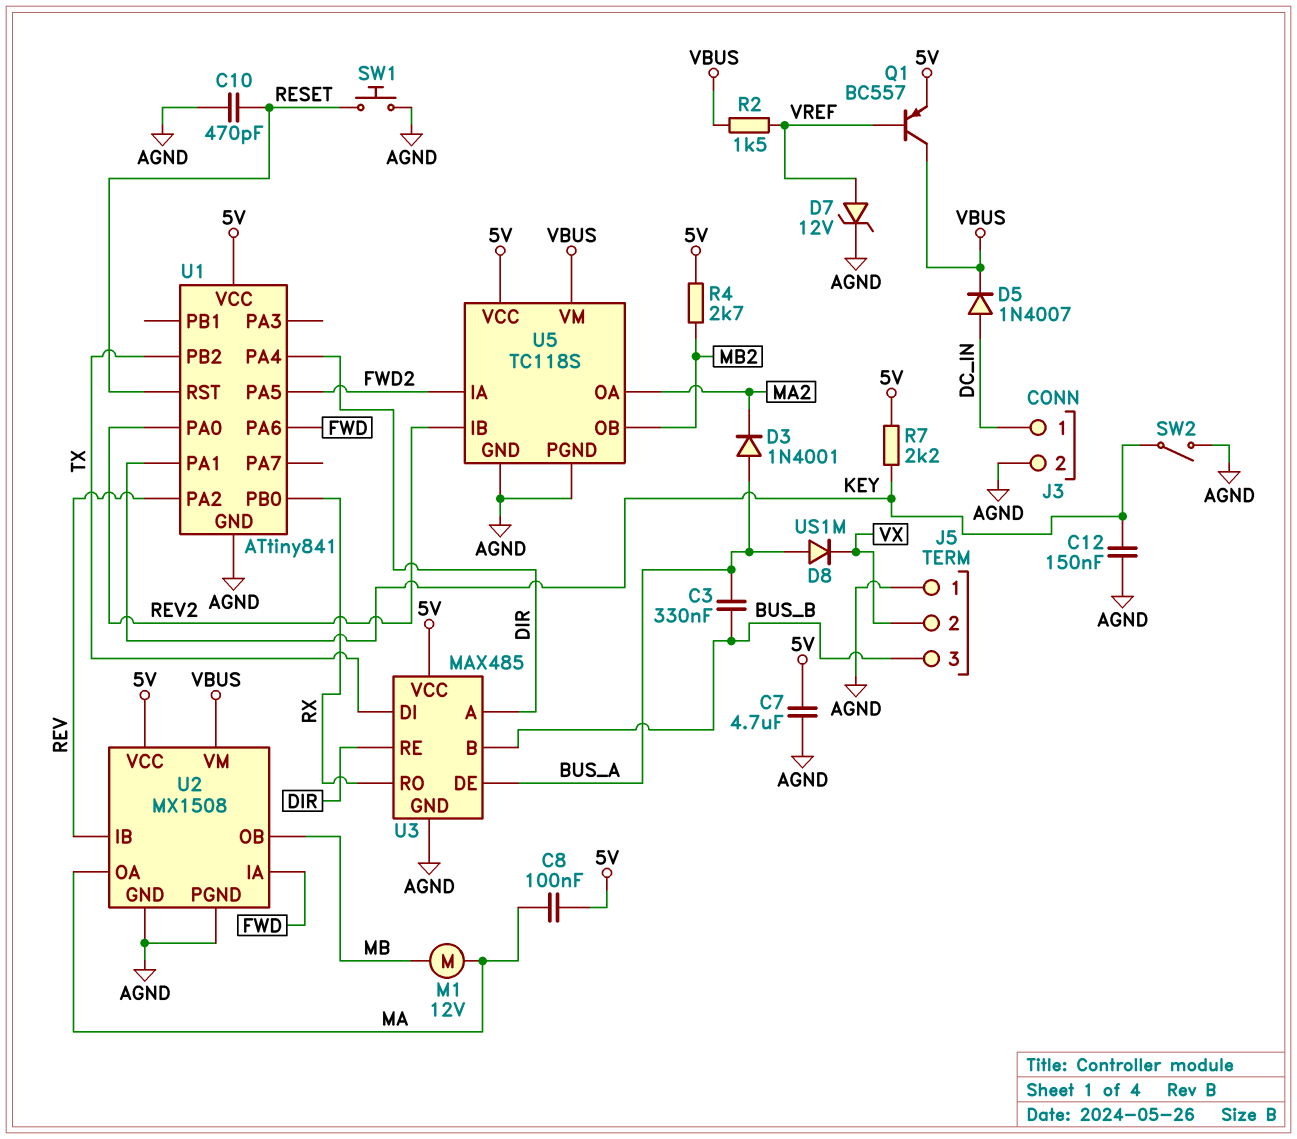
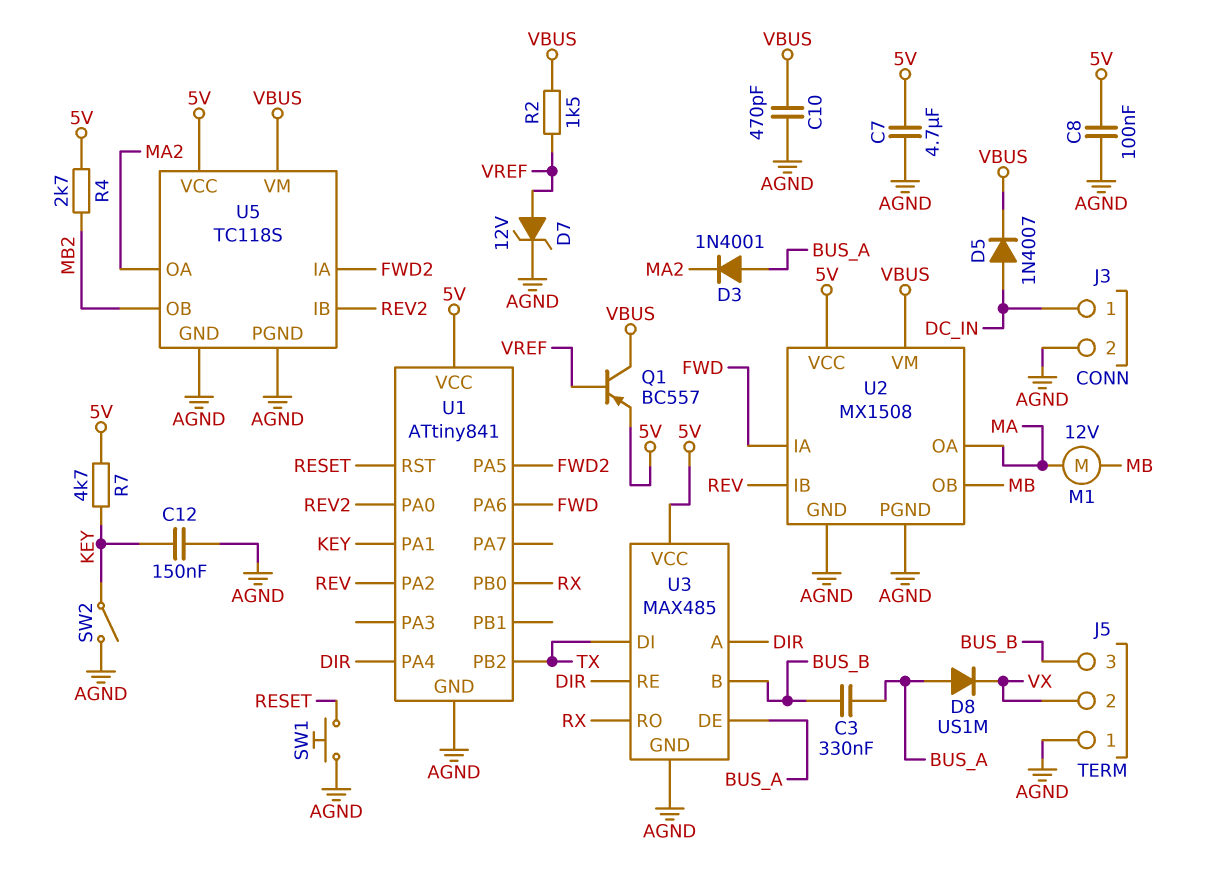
C8: 100nF (5V, MA) -> 100nF (5V, AGND)
C10: 470pF (AGND, RESET) -> 470pF (AGND, VBUS)
R7: 2.2k (5V, KEY) -> 4.7k (5V, KEY)

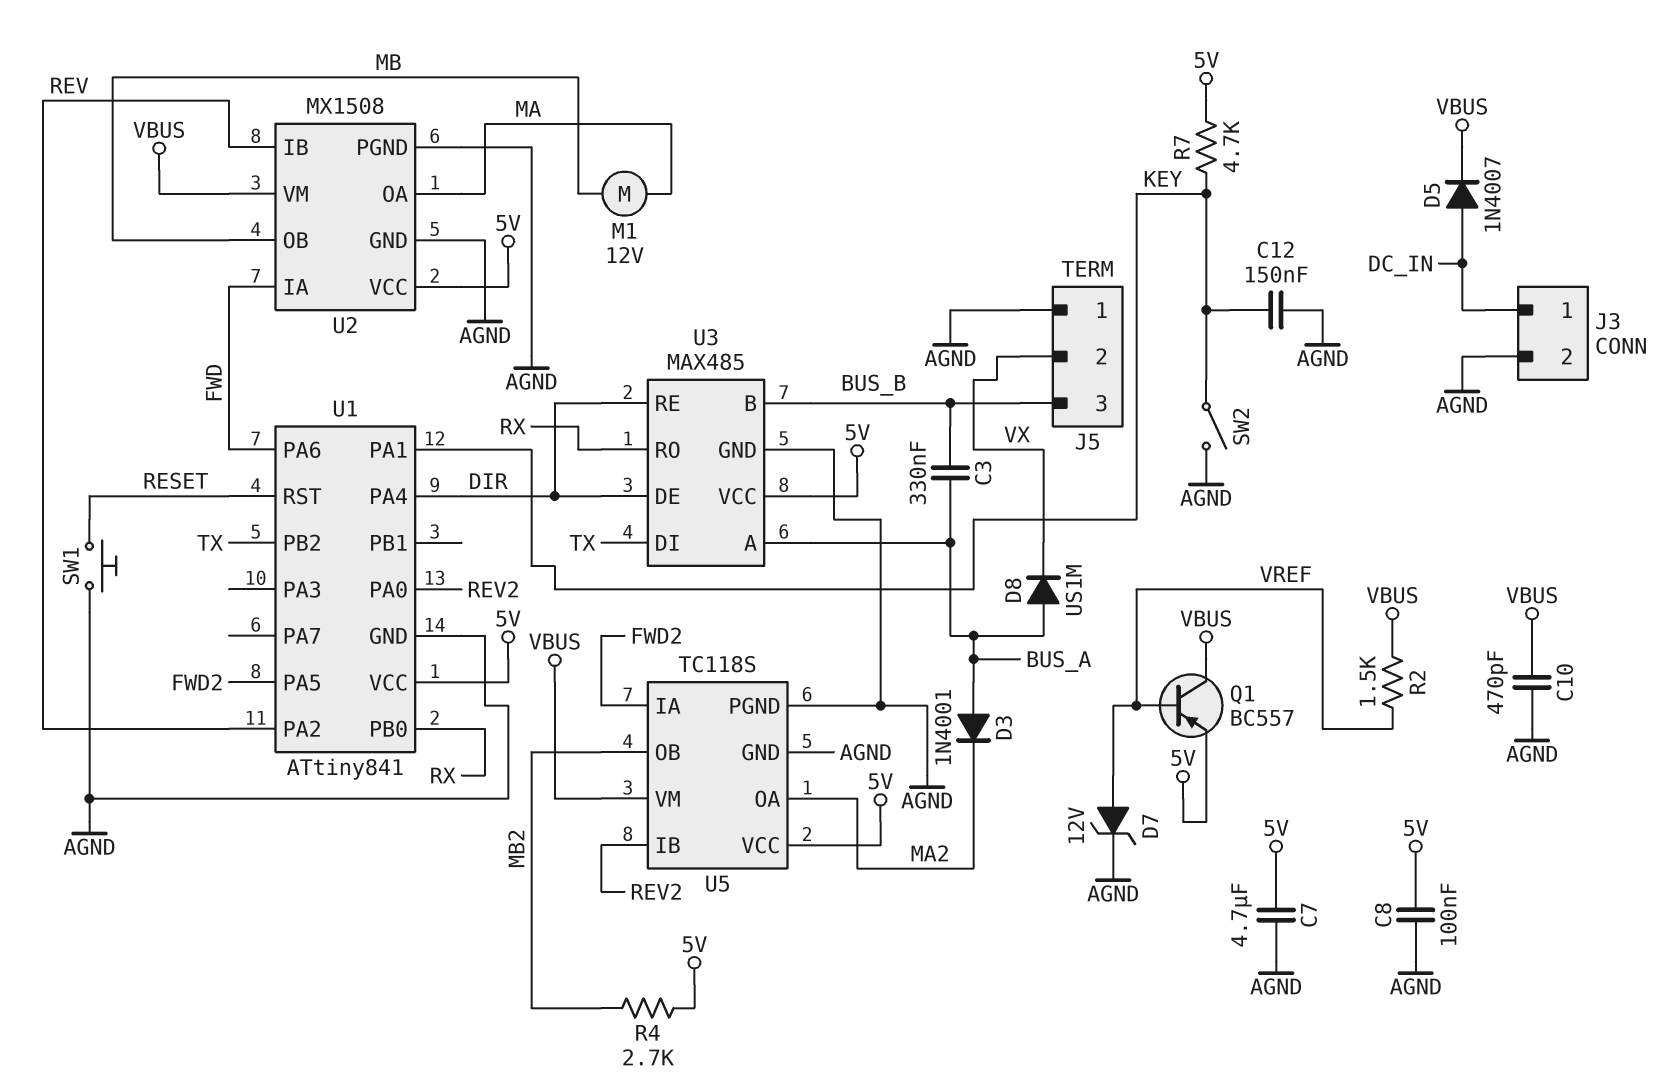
U3 pin A: DIR -> BUS_A
U3 pin DE: BUS_A -> DIR

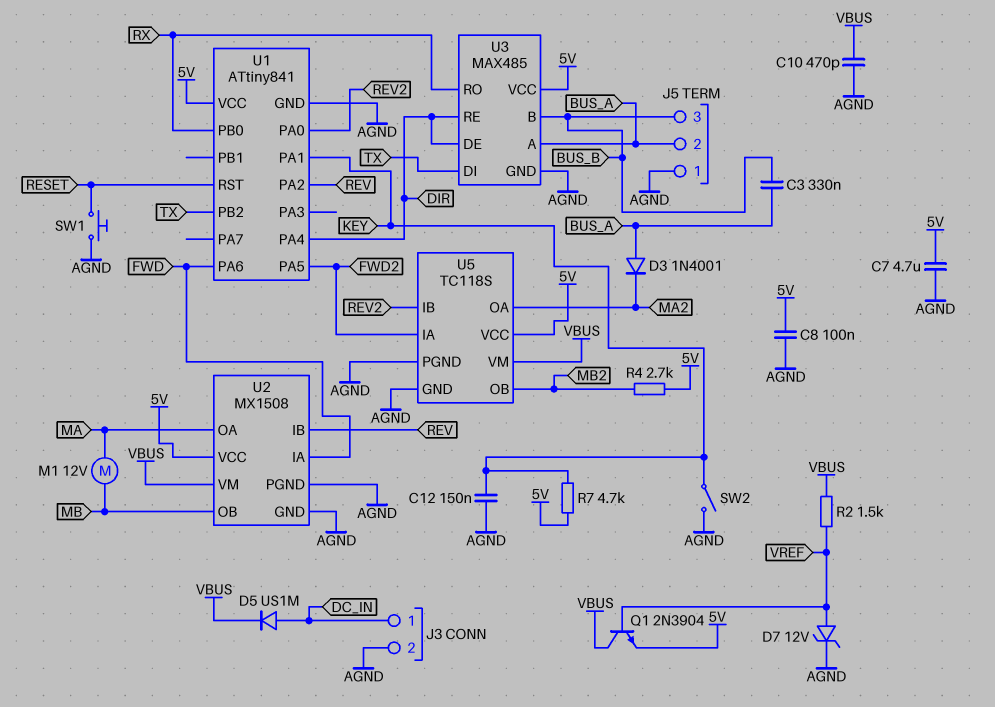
D5: diode 1N4007 (A DC_IN, K VBUS) -> diode US1M (A DC_IN, K VBUS)
D8: diode US1M (A BUS_A, K VX) -> none
J5 pin 2: VX -> BUS_A
Q1: PNP BC557 (B VREF, C VBUS, E 5V) -> NPN 2N3904 (B VREF, C VBUS, E 5V)

